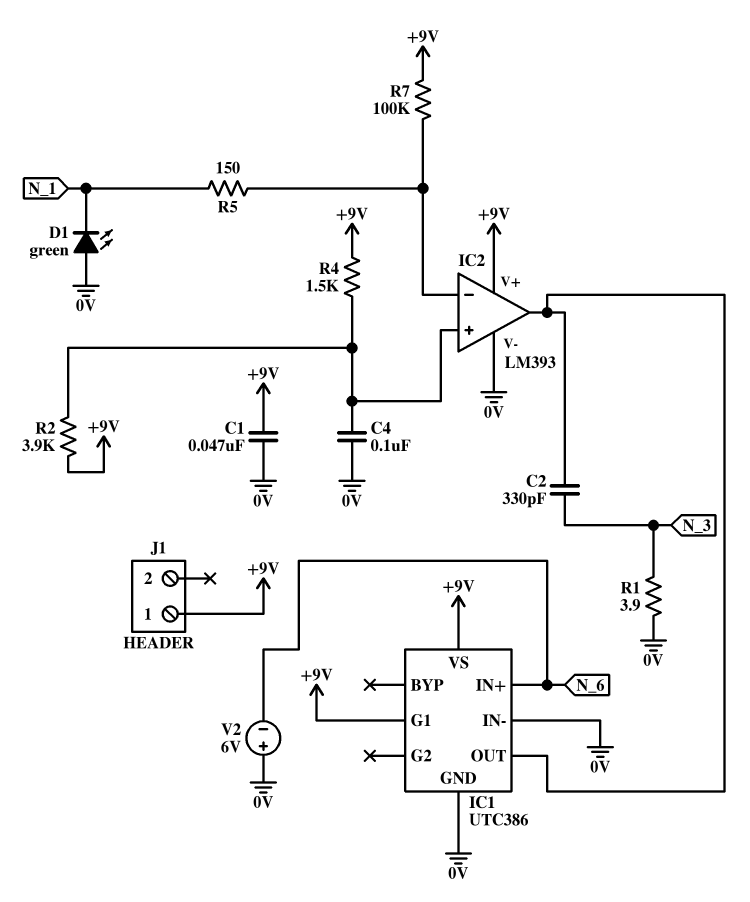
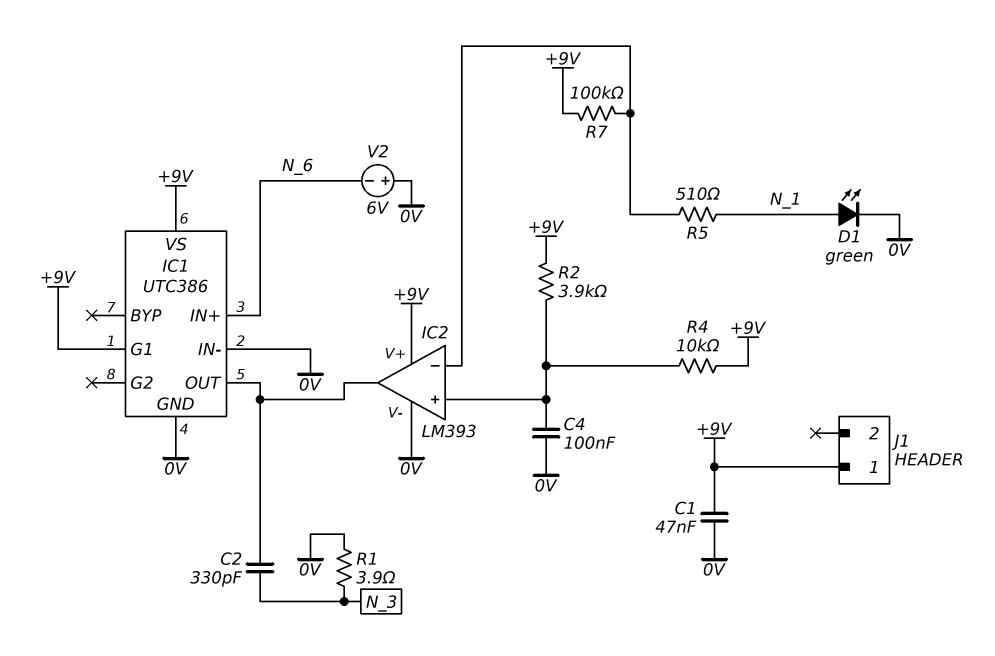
D1: LED green (A 0V, K N_1) -> LED green (A N_1, K 0V)
R4: 1.5k (+9V, IC2/in+) -> 10k (+9V, IC2/in+)
R5: 150 (IC2/in-, N_1) -> 510 (IC2/in-, N_1)

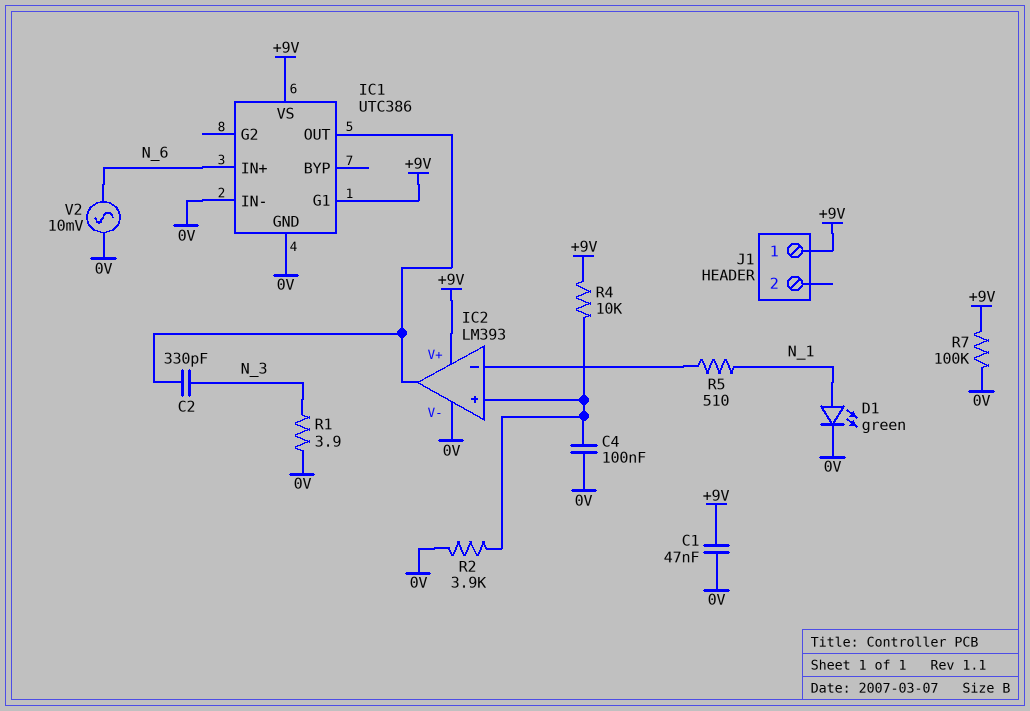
R2: 3.9k (+9V, IC2/in+) -> 3.9k (0V, IC2/in+)
R7: 100k (+9V, IC2/in-) -> 100k (+9V, 0V)
V2: 6V (plus 0V, minus N_6) -> AC 10mV (0V, N_6)

